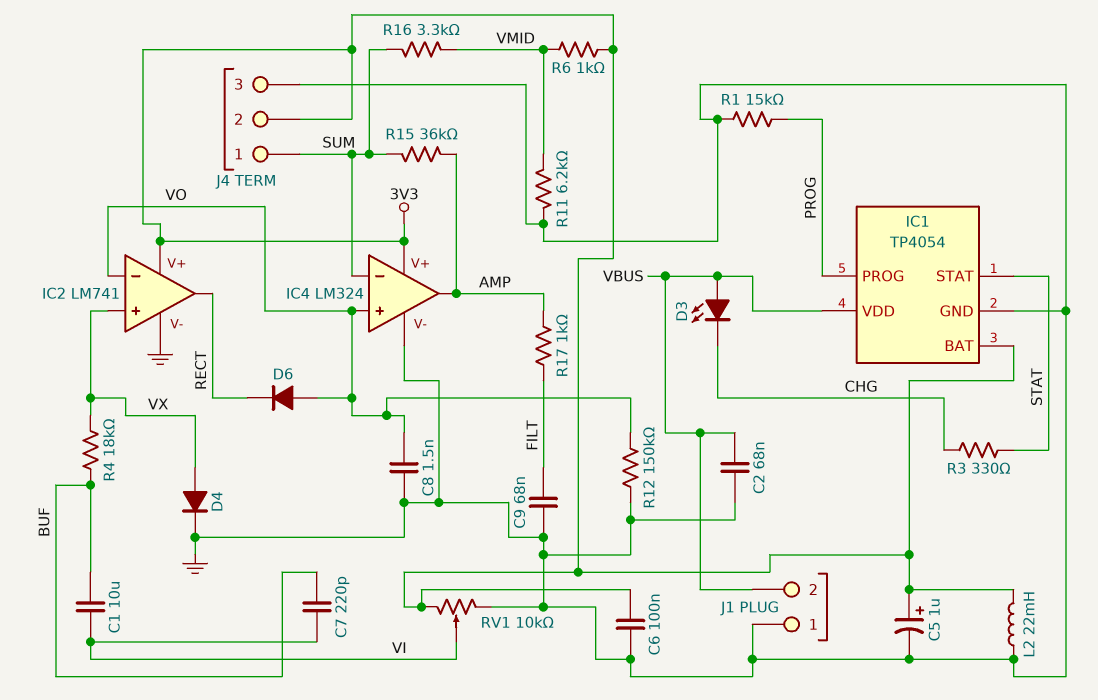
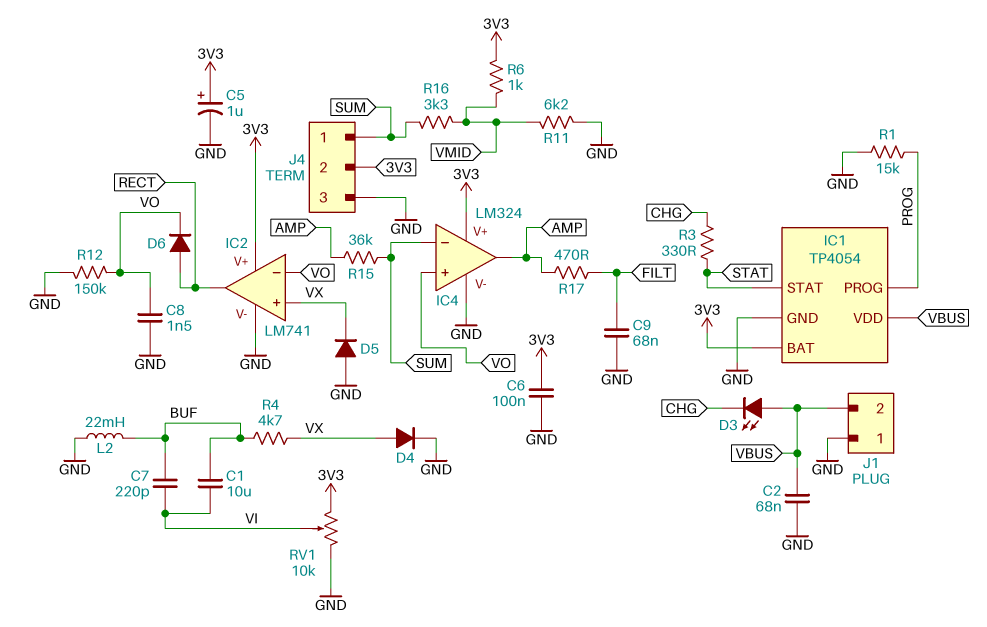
D5: none -> diode (A GND, K VX)
D6: diode (A VO, K RECT) -> diode (A RECT, K VO)
L2: 22mH (3V3, GND) -> 22mH (BUF, GND)
R4: 18k (BUF, VX) -> 4.7k (BUF, VX)
R17: 1k (AMP, FILT) -> 470 (AMP, FILT)

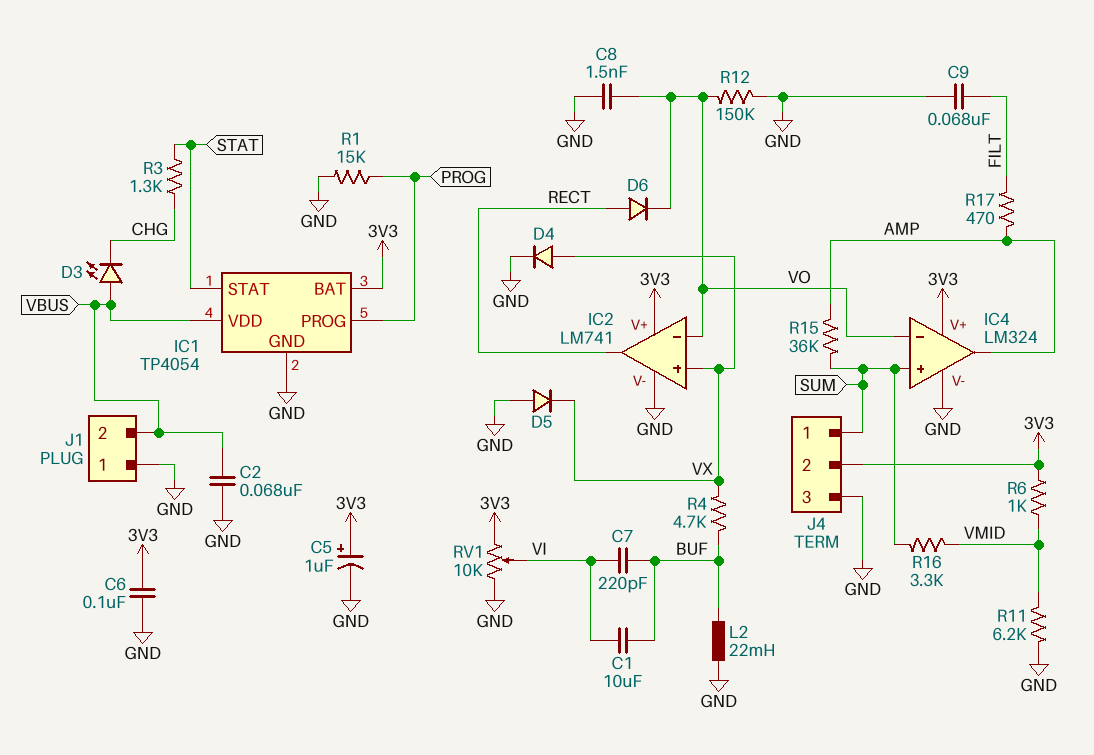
IC4 pin in+: VO -> SUM
IC4 pin in-: SUM -> VO
R3: 330 (CHG, STAT) -> 1.3k (CHG, STAT)

